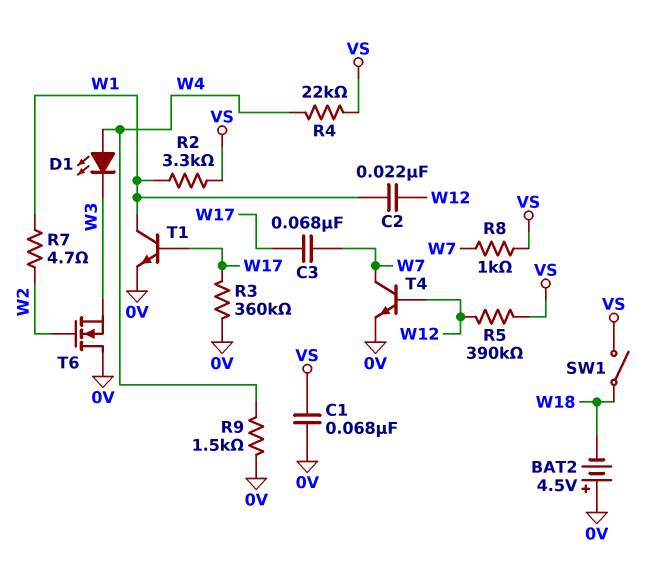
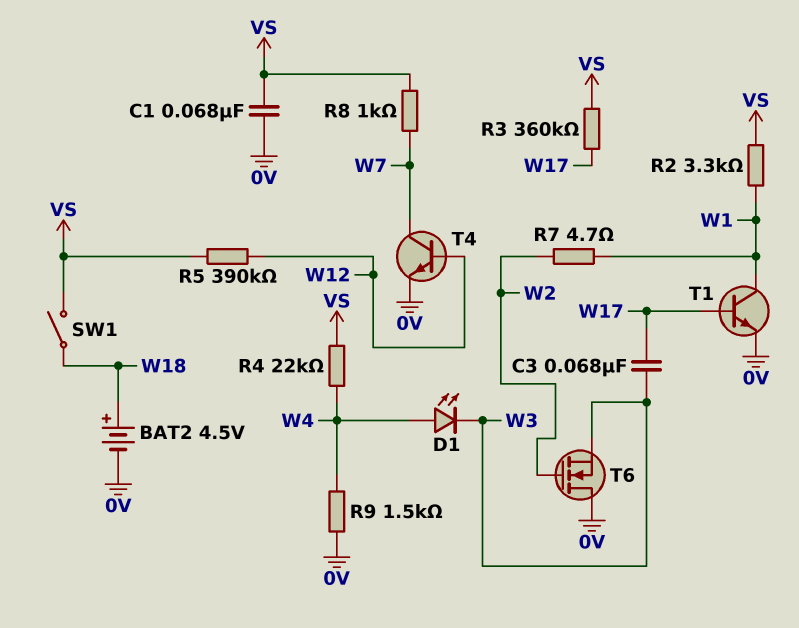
BAT2: 4.5V (plus 0V, minus W18) -> 4.5V (plus W18, minus 0V)
C2: 22nF (W1, W12) -> none
C3: 68nF (W7, W17) -> 68nF (W3, W17)
R3: 360k (0V, W17) -> 360k (VS, W17)

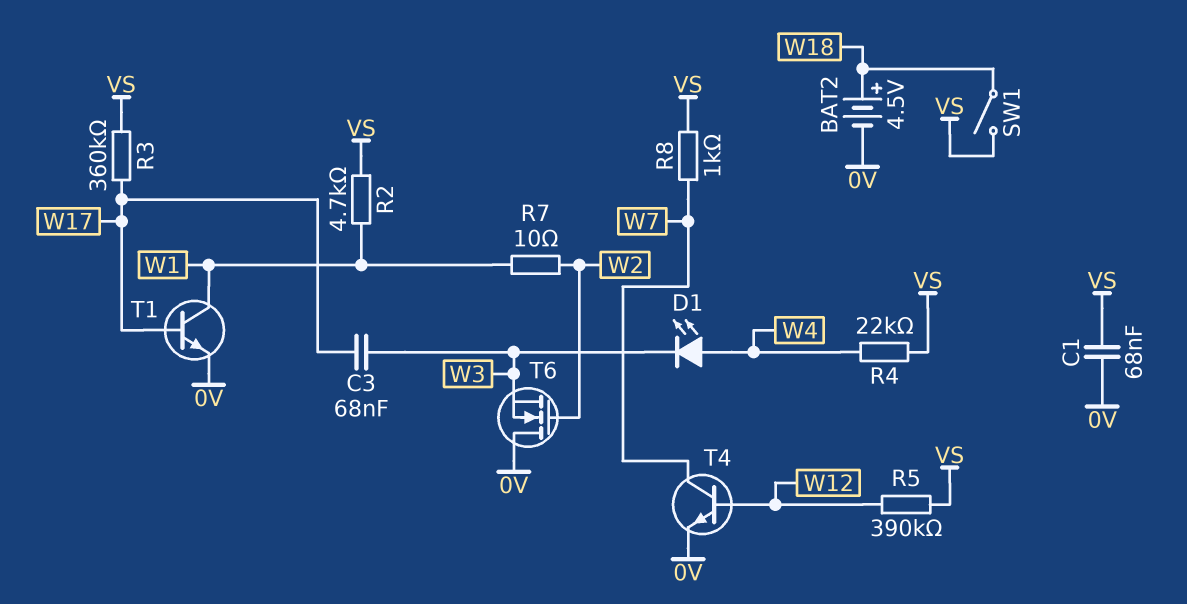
R2: 3.3k (VS, W1) -> 4.7k (VS, W1)
R7: 4.7 (W1, W2) -> 10 (W1, W2)
R9: 1.5k (0V, W4) -> none

